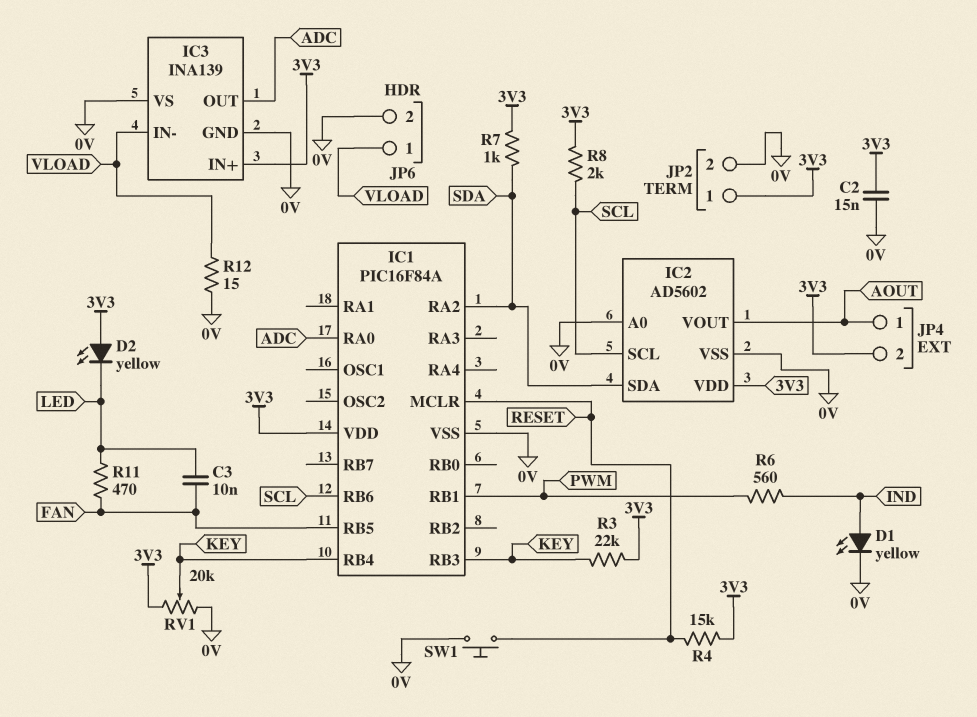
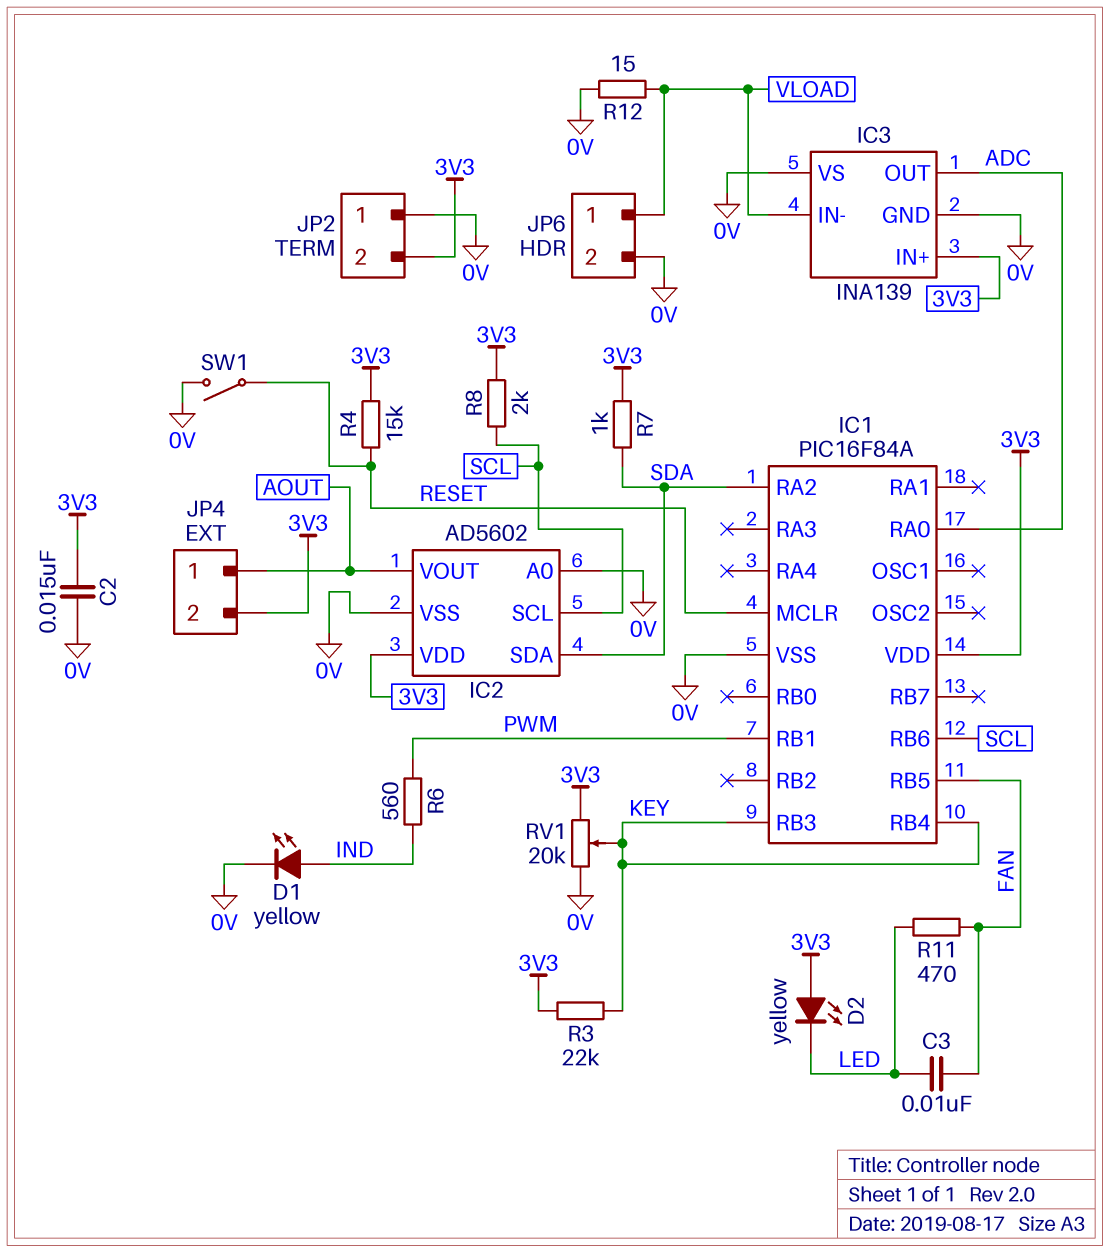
JP2 pin 1: 3V3 -> 0V
JP2 pin 2: 0V -> 3V3
SW1: button (0V, RESET) -> switch (0V, RESET)

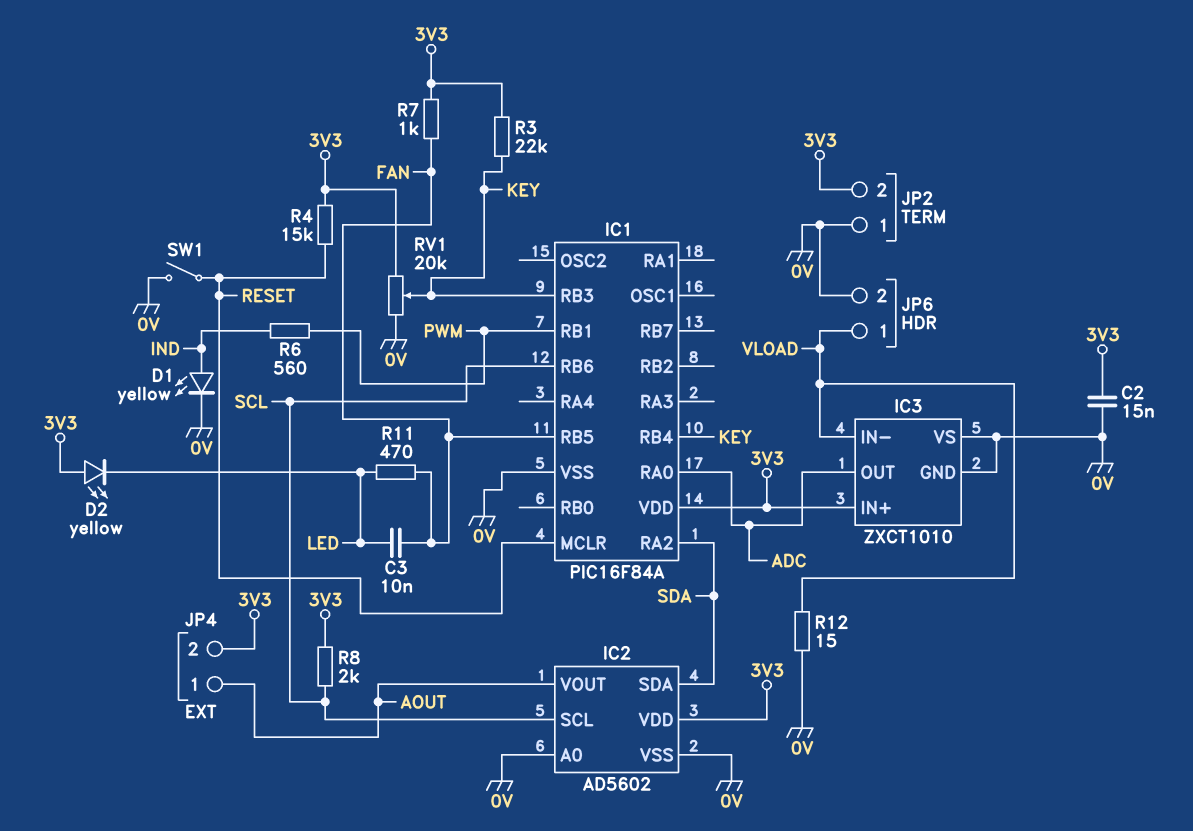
IC3: INA139 -> ZXCT1010
R7: 1k (3V3, SDA) -> 1k (3V3, FAN)

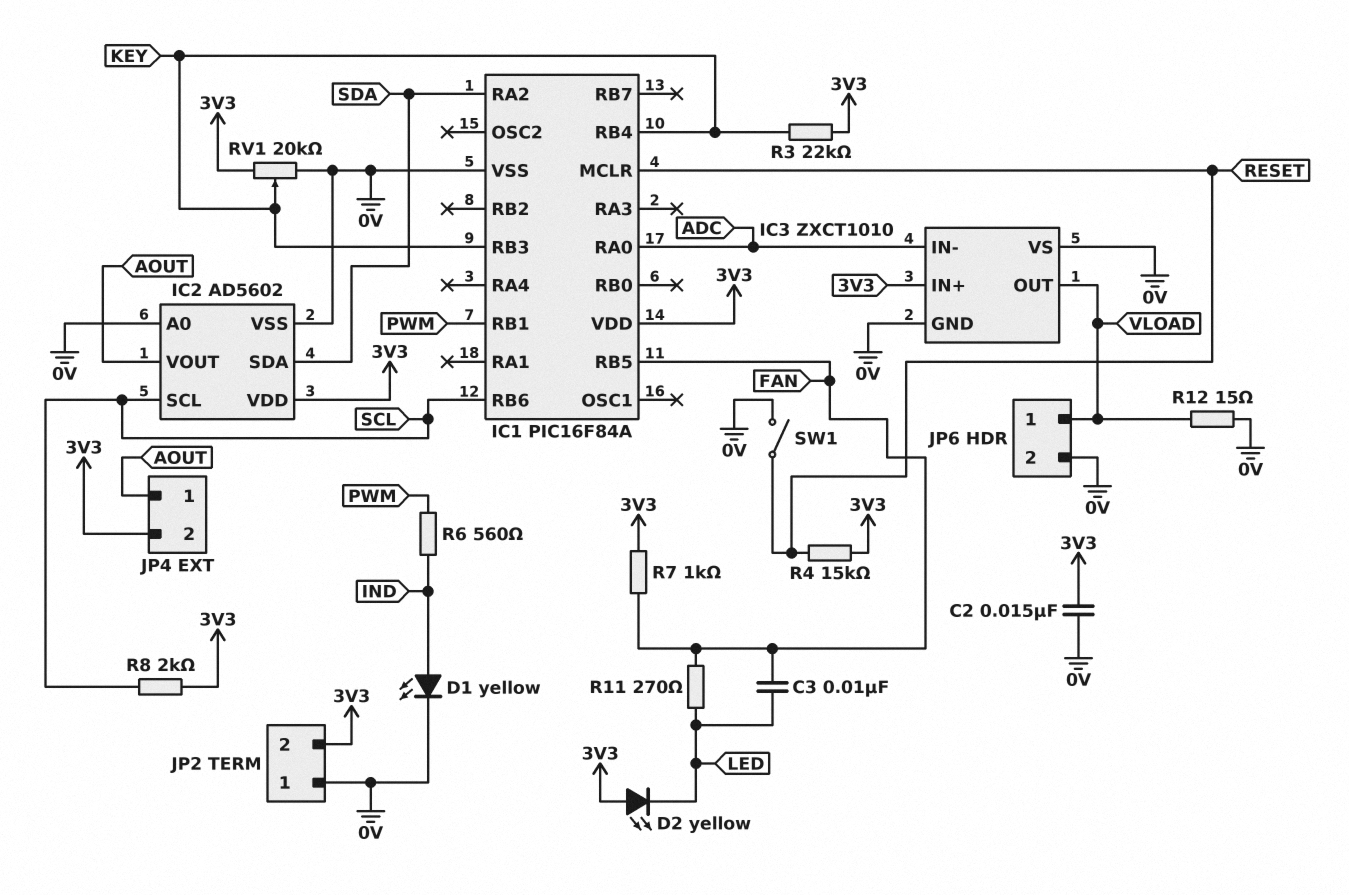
IC3 pin IN-: VLOAD -> ADC
IC3 pin OUT: ADC -> VLOAD
R11: 470 (FAN, LED) -> 270 (FAN, LED)

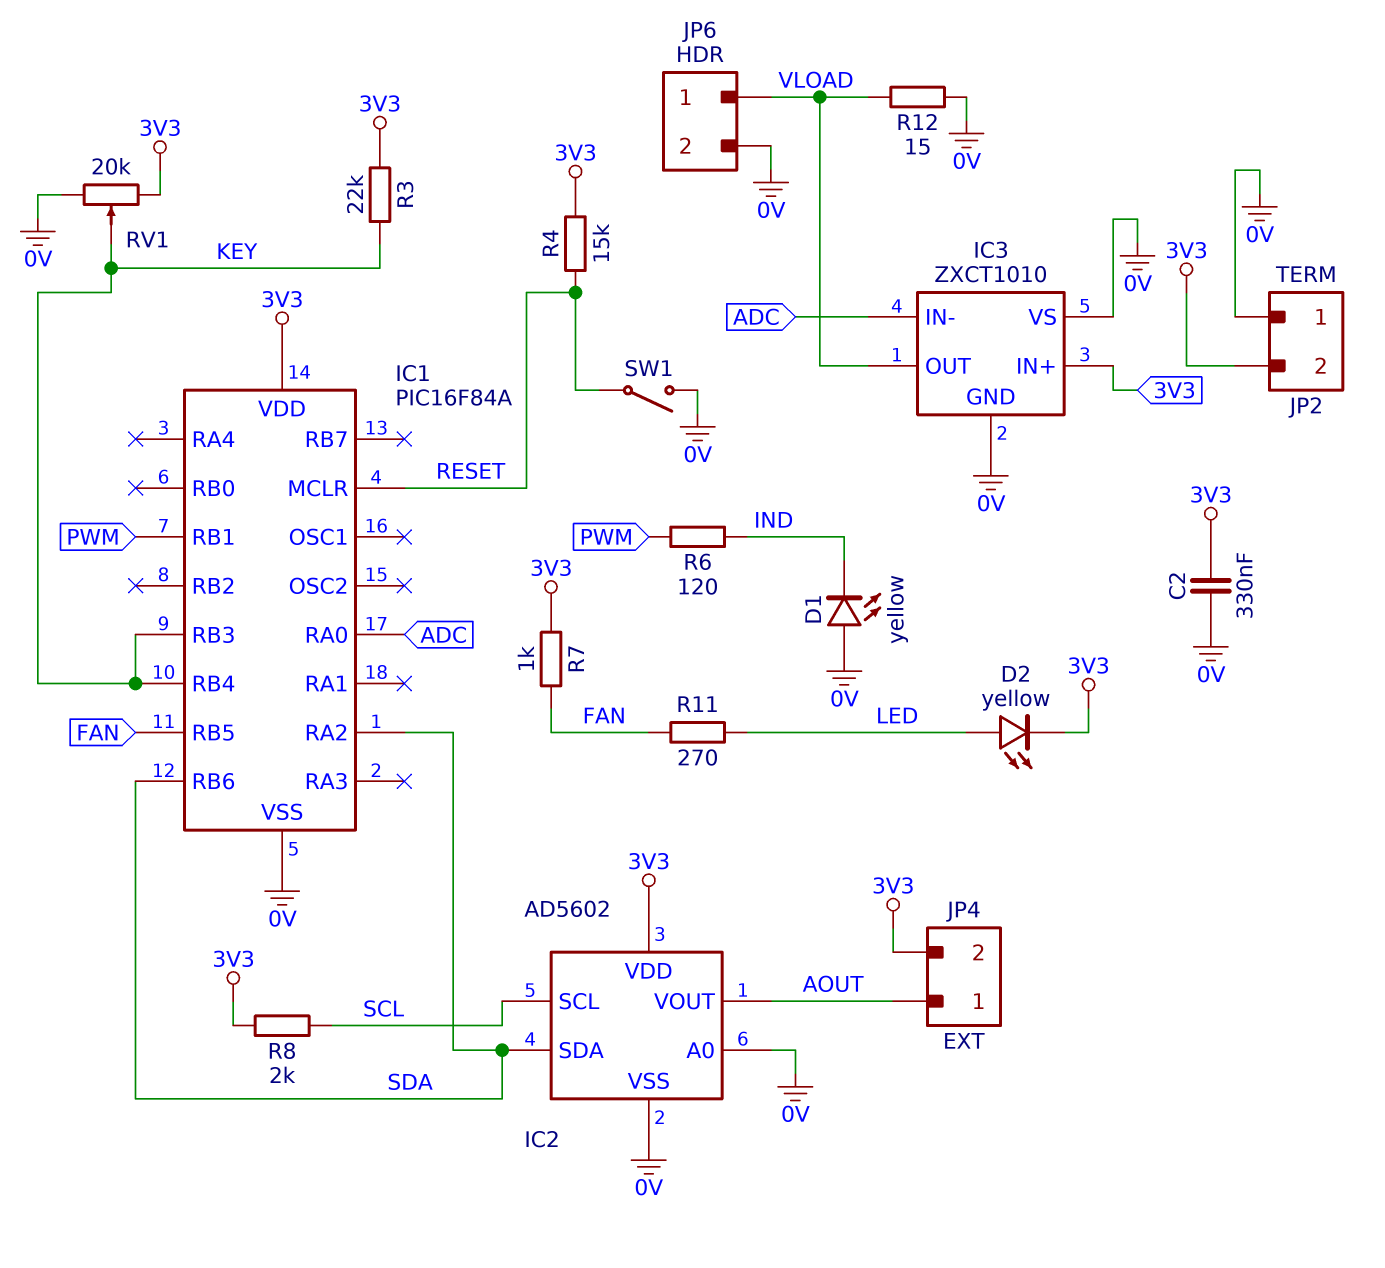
C2: 15nF (0V, 3V3) -> 330nF (0V, 3V3)
C3: 10nF (FAN, LED) -> none
D1: LED yellow (A IND, K 0V) -> LED yellow (A 0V, K IND)
D2: LED yellow (A 3V3, K LED) -> LED yellow (A LED, K 3V3)
IC1 pin RB6: SCL -> SDA
R6: 560 (IND, PWM) -> 120 (IND, PWM)

